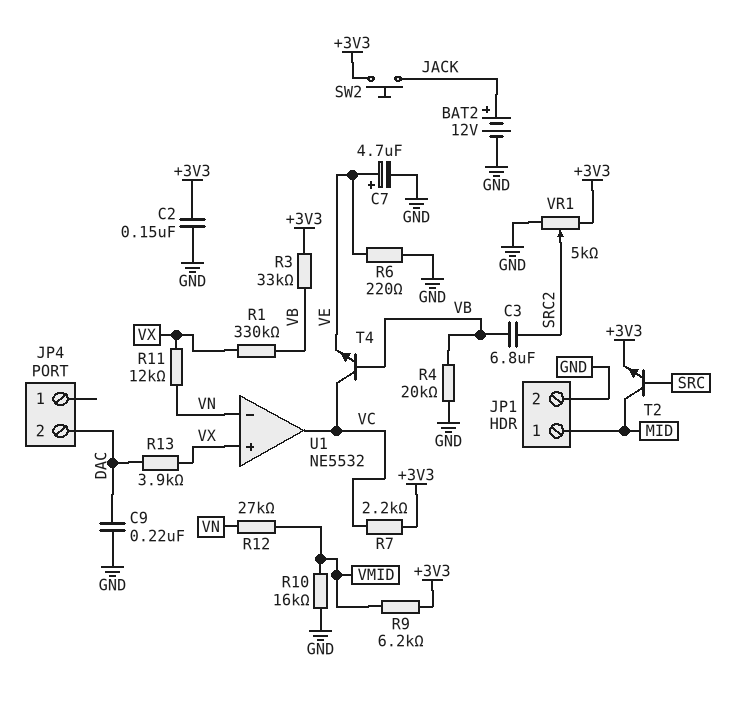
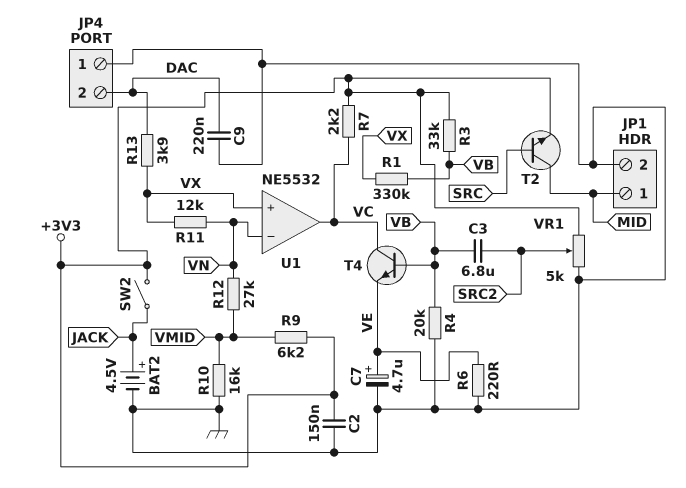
BAT2: 12V (plus JACK, minus GND) -> 4.5V (plus JACK, minus GND)
JP4 pin 1: none -> GND
SW2: button (+3V3, JACK) -> switch (+3V3, JACK)

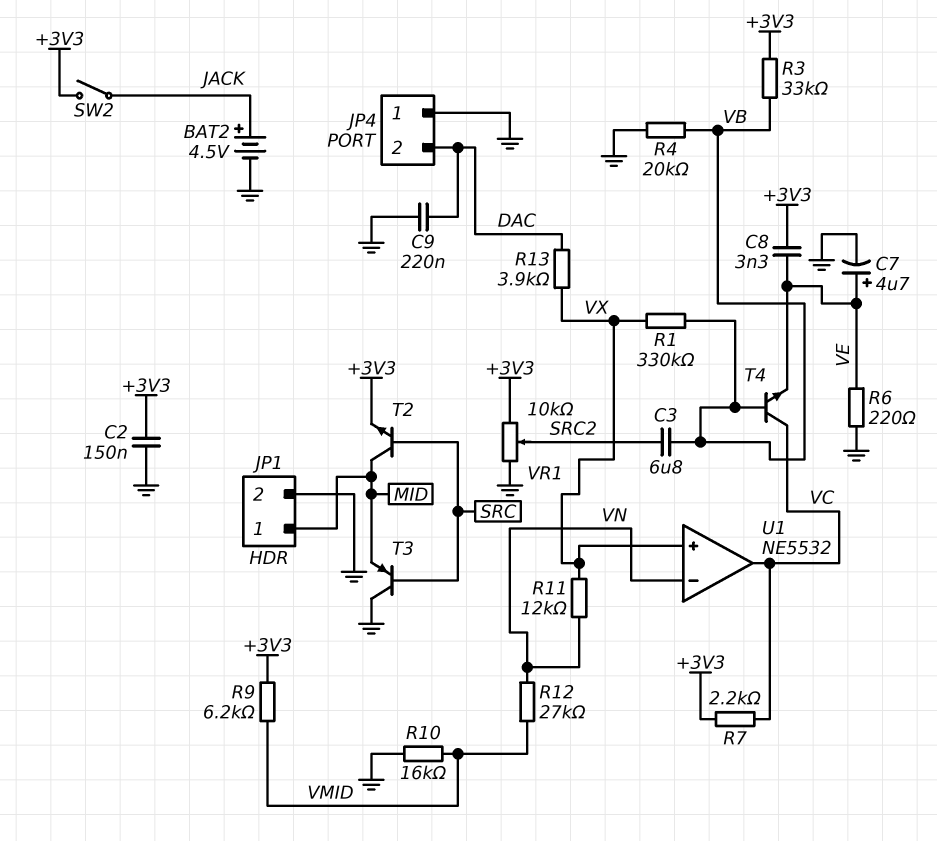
C8: none -> 3.3nF (+3V3, VE)
T3: none -> PNP (B SRC, C GND, E MID)
VR1: 5k (+3V3, GND, wiper SRC2) -> 10k (+3V3, GND, wiper SRC2)

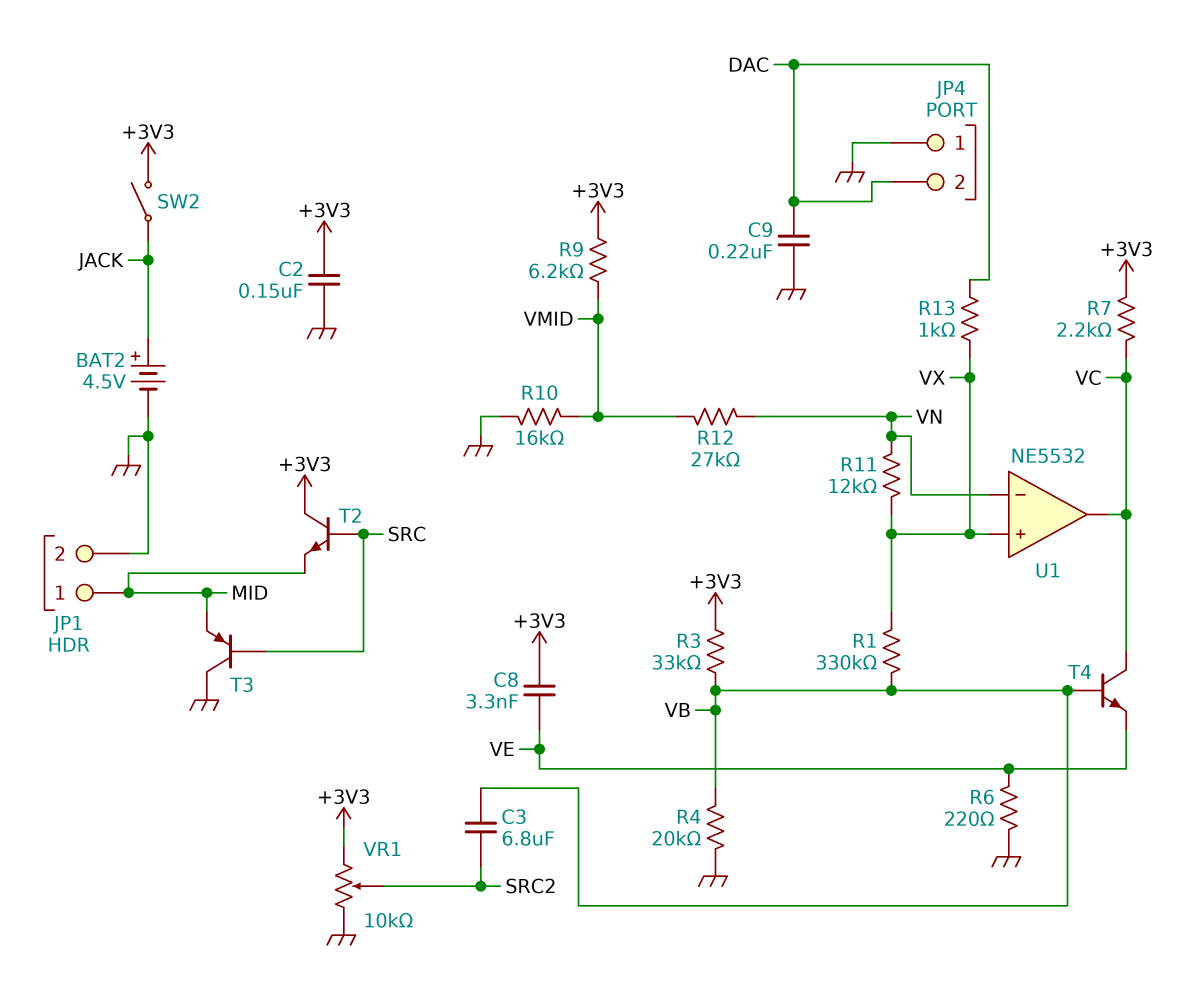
C7: 4.7uF (plus VE, minus GND) -> none
R13: 3.9k (DAC, VX) -> 1k (DAC, VX)
T2: NPN (B SRC, C MID, E +3V3) -> NPN (B SRC, C +3V3, E MID)

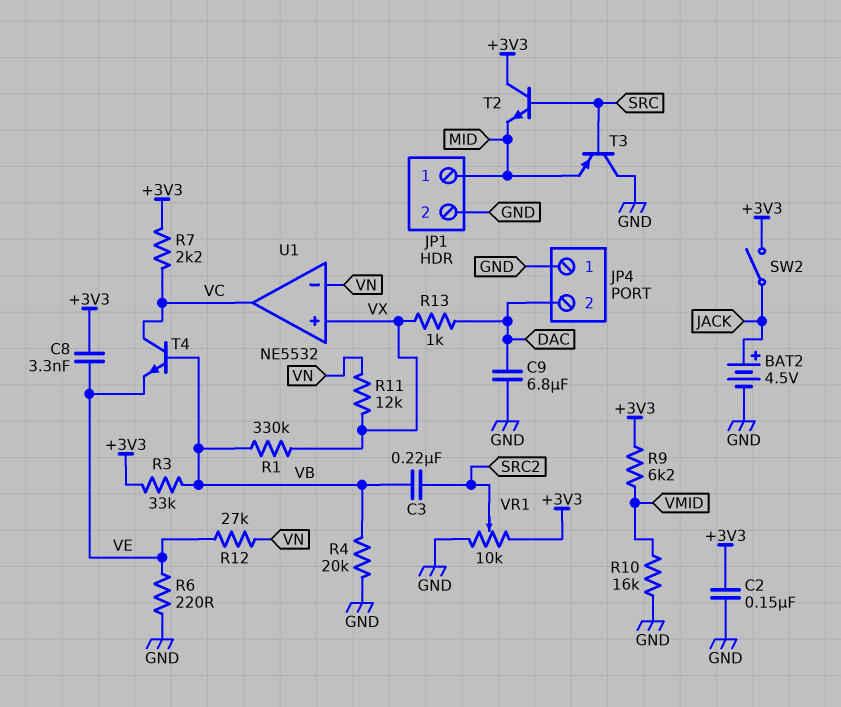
C3: 6.8uF (SRC2, VB) -> 220nF (SRC2, VB)
C9: 220nF (DAC, GND) -> 6.8uF (DAC, GND)
R12: 27k (VMID, VN) -> 27k (VE, VN)

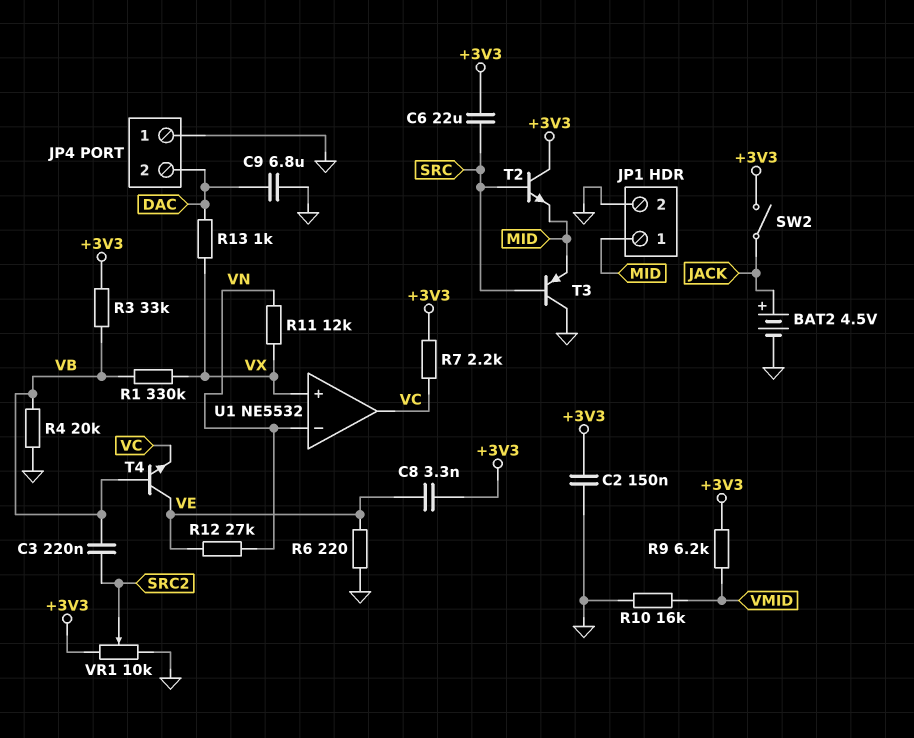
C6: none -> 22uF (+3V3, SRC)
T4: NPN (B VB, C VC, E VE) -> NPN (B VB, C VE, E VC)

